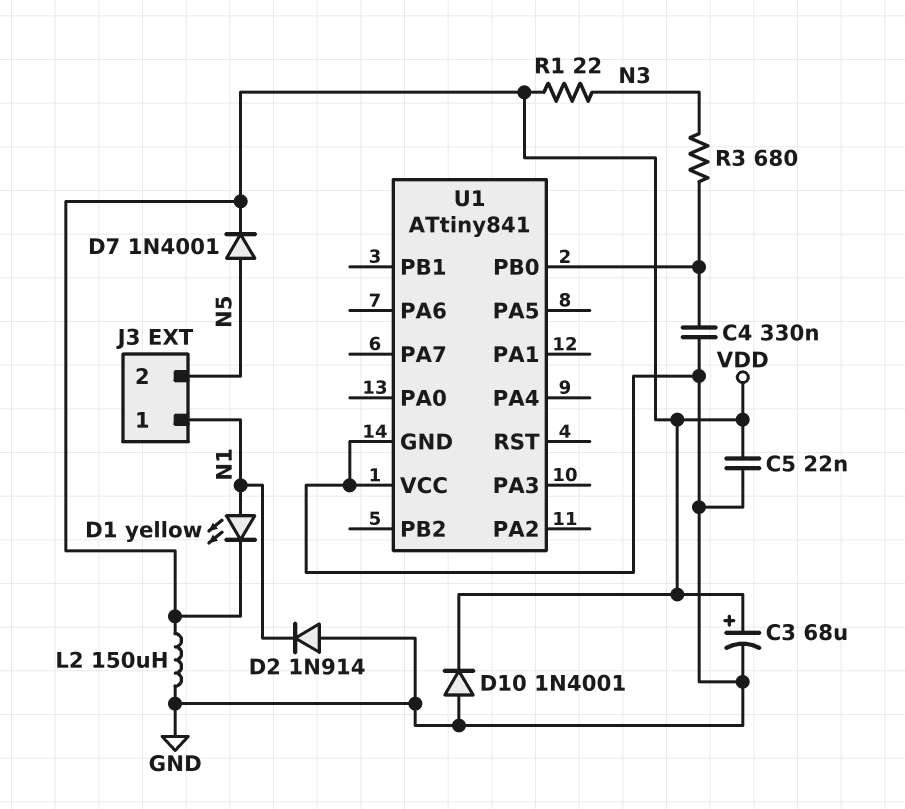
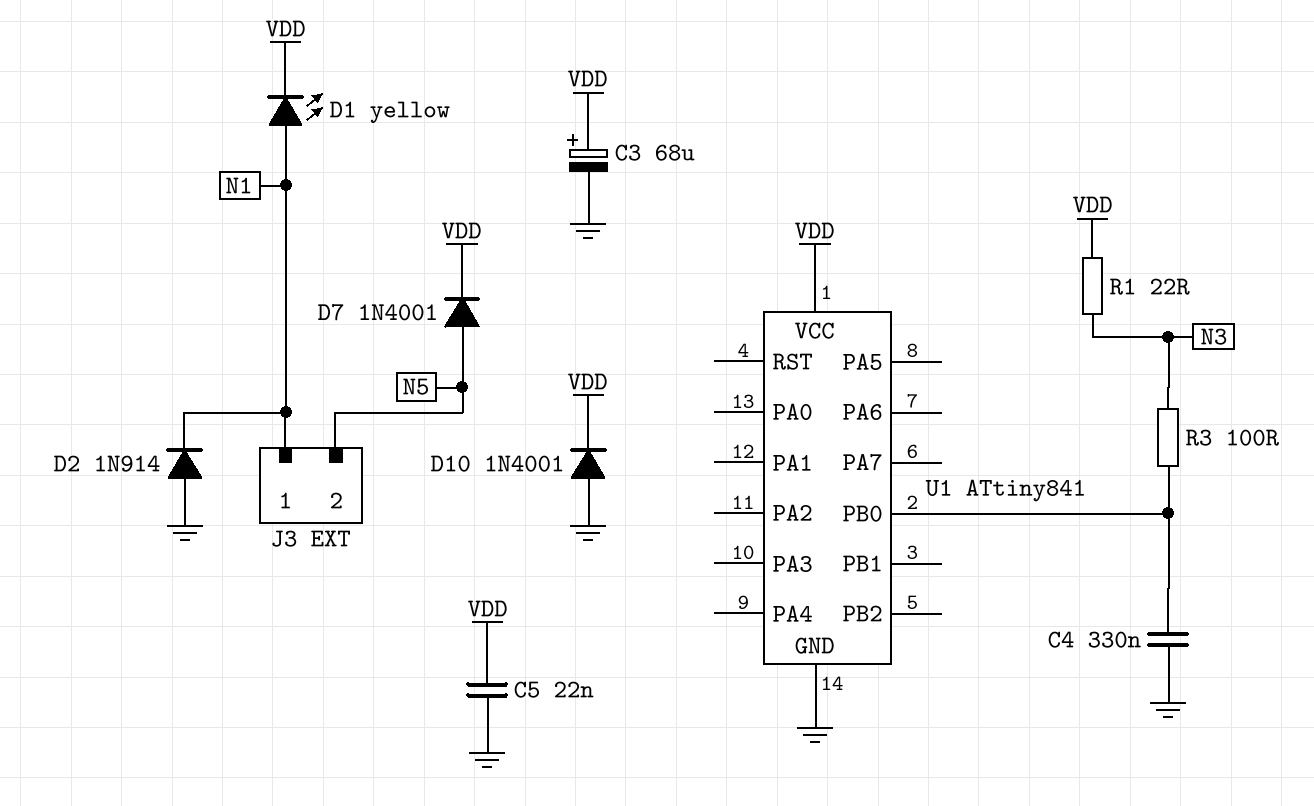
L2: 150uH (GND, VDD) -> none
R3: 680 (N3, U1/PB0) -> 100 (N3, U1/PB0)
U1 pin VCC: GND -> VDD

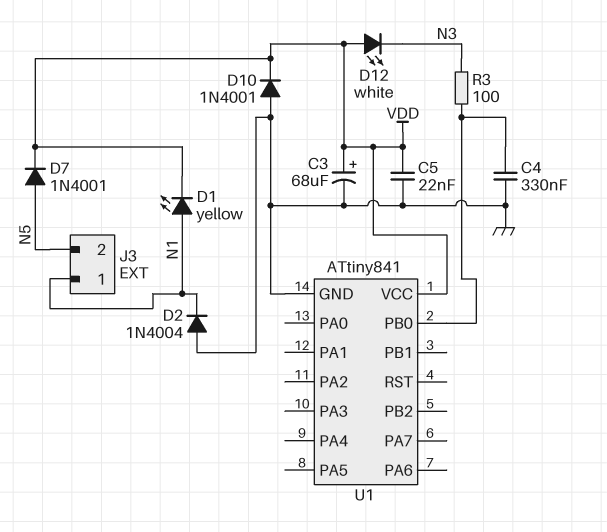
D2: diode 1N914 (A GND, K N1) -> diode 1N4004 (A GND, K N1)
D12: none -> LED white (A VDD, K N3)
R1: 22 (N3, VDD) -> none

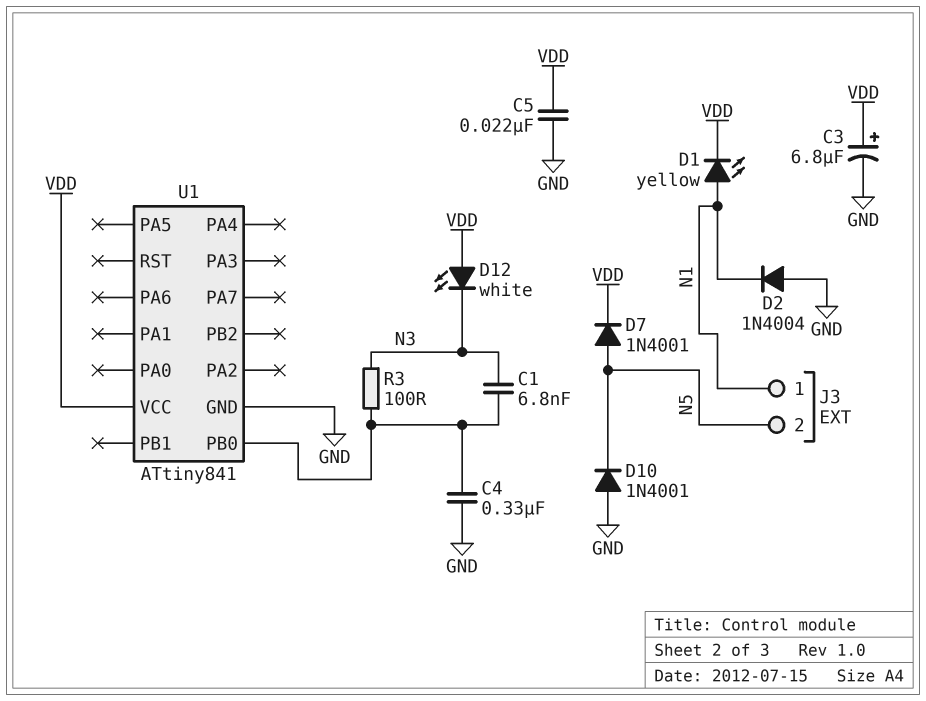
C1: none -> 6.8nF (N3, U1/PB0)
C3: 68uF (plus VDD, minus GND) -> 6.8uF (plus VDD, minus GND)
D10: diode 1N4001 (A GND, K VDD) -> diode 1N4001 (A GND, K N5)

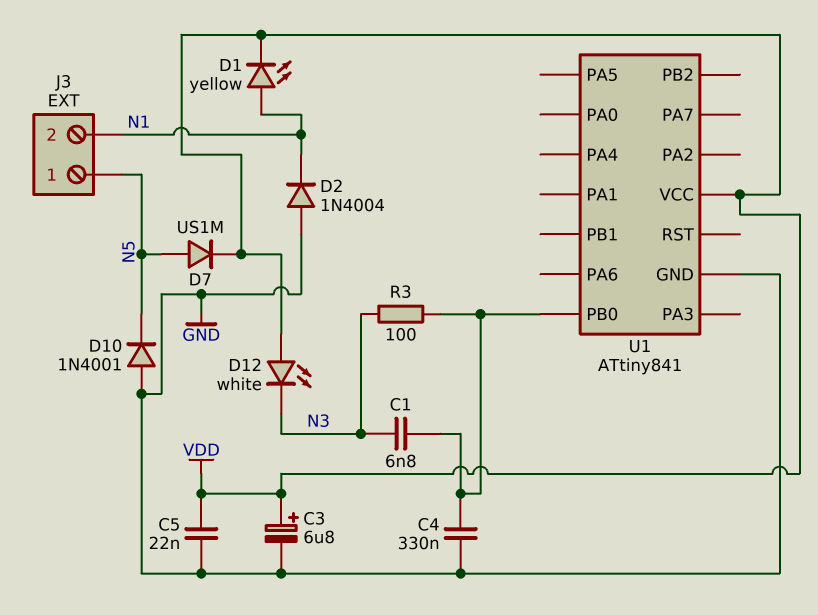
D7: diode 1N4001 (A N5, K VDD) -> diode US1M (A N5, K VDD)
J3 pin 1: N1 -> N5
J3 pin 2: N5 -> N1

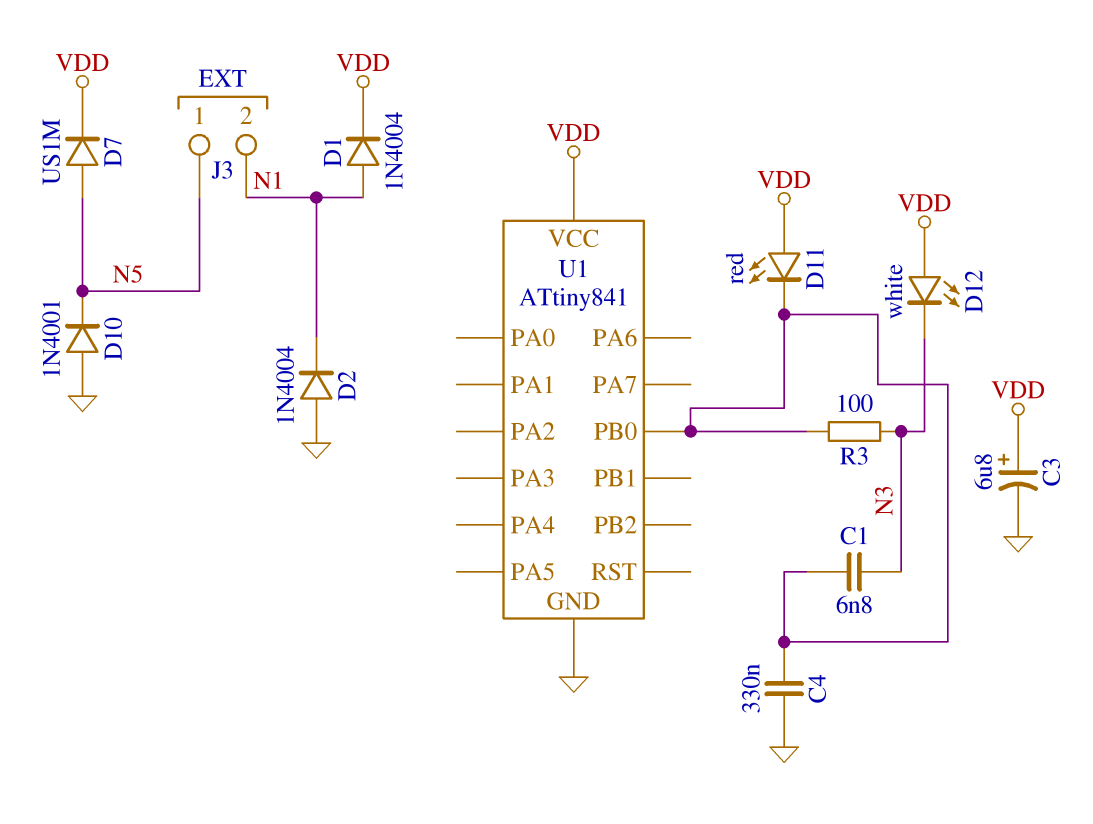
C5: 22nF (GND, VDD) -> none
D1: LED yellow (A N1, K VDD) -> diode 1N4004 (A N1, K VDD)
D11: none -> LED red (A VDD, K U1/PB0)

